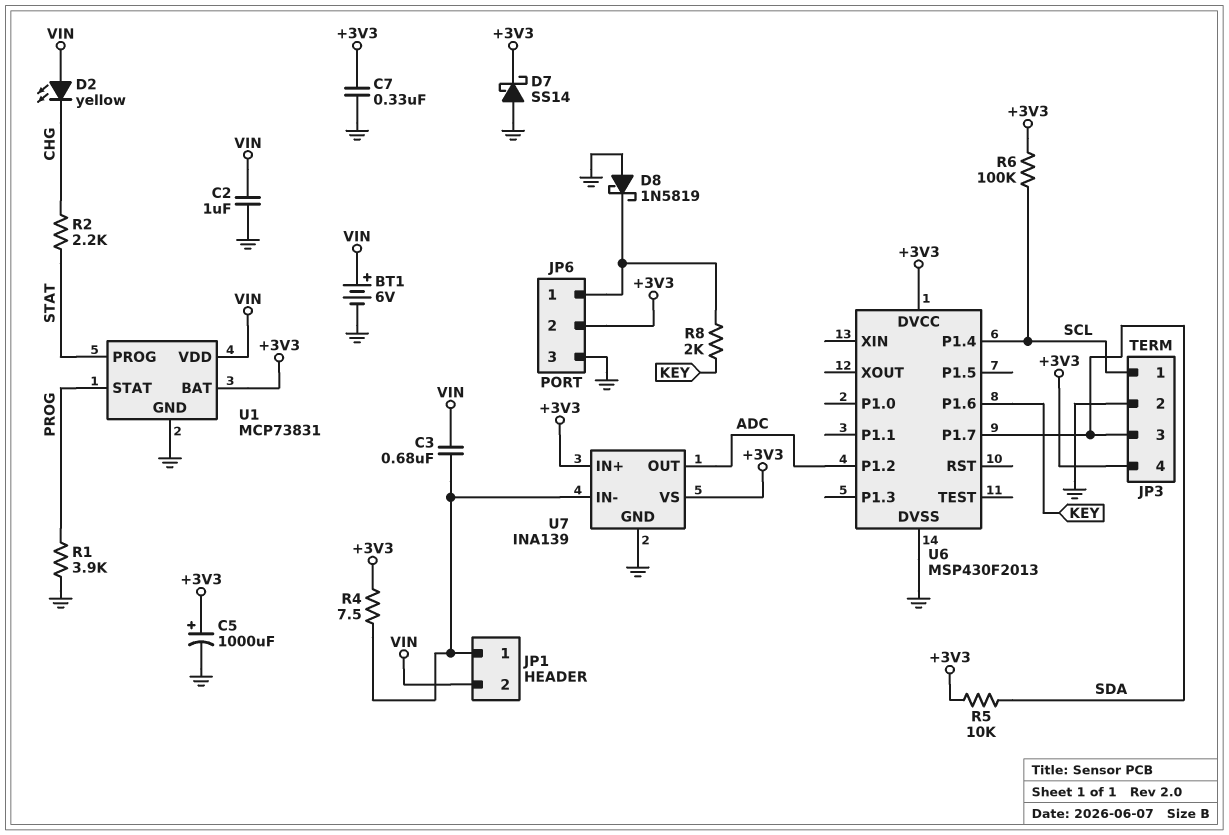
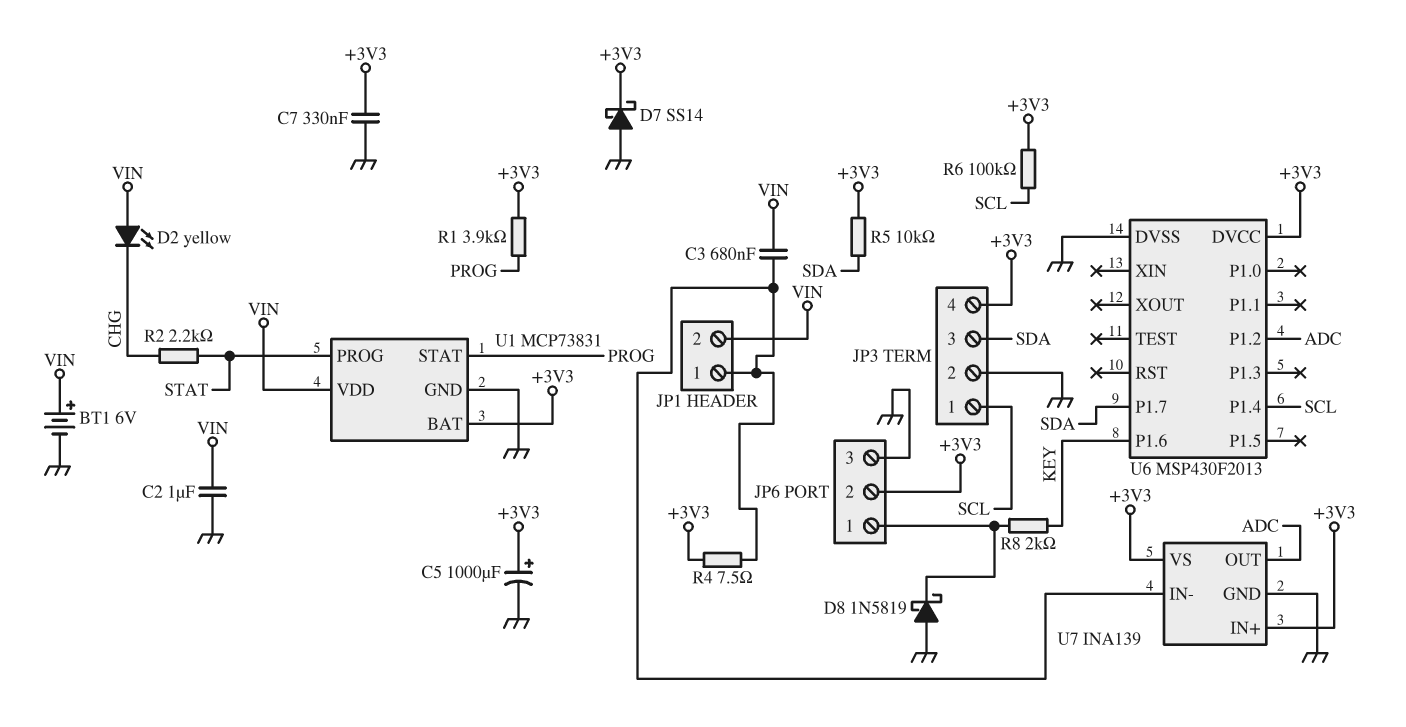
R1: 3.9k (GND, PROG) -> 3.9k (+3V3, PROG)

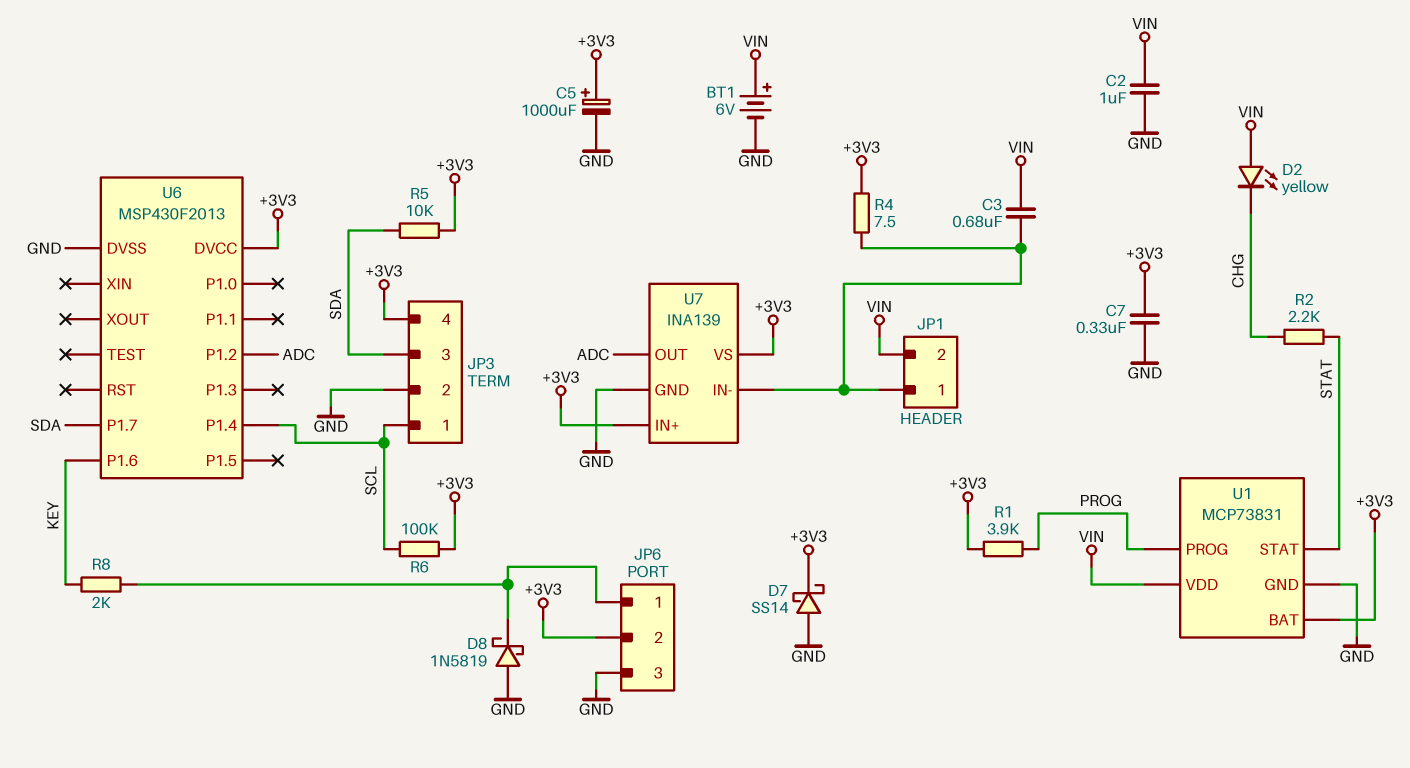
U1 pin PROG: STAT -> PROG
U1 pin STAT: PROG -> STAT

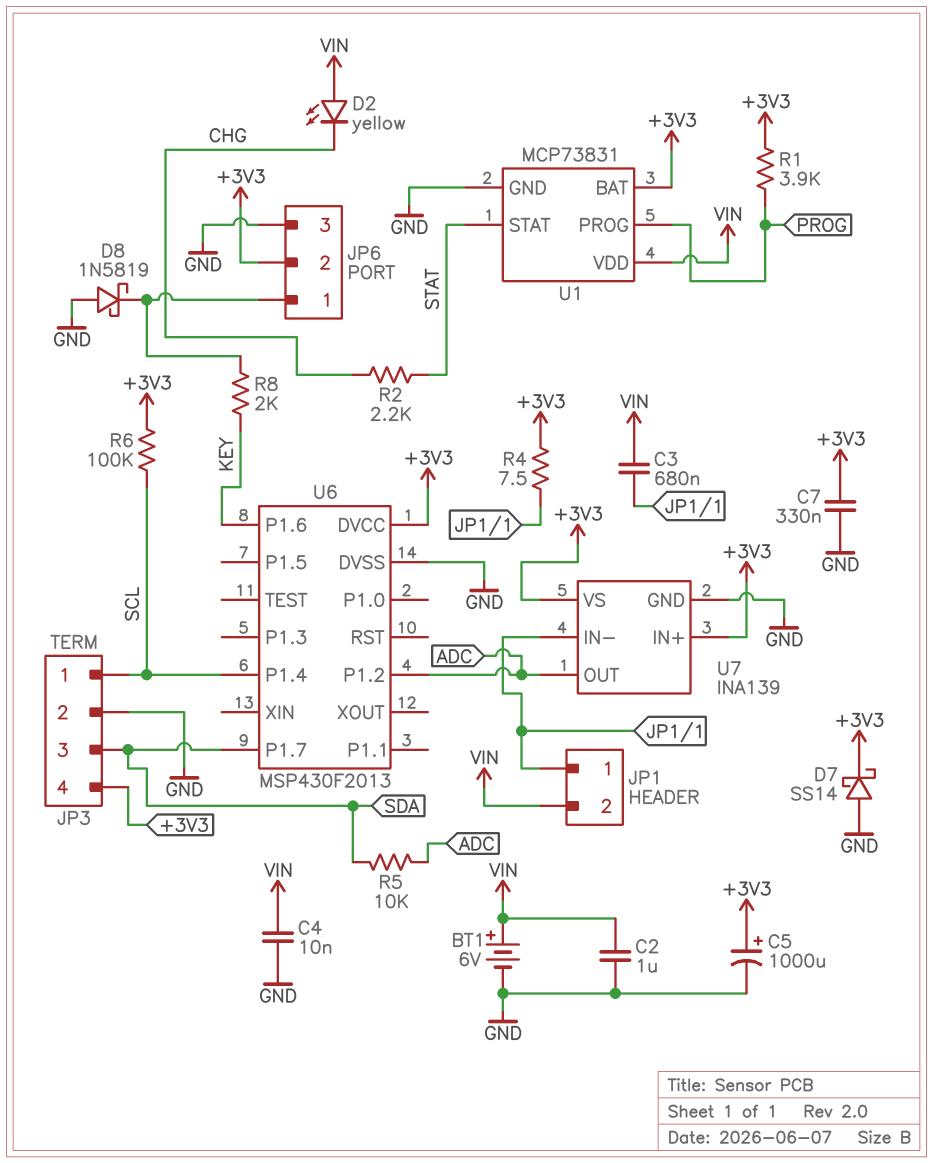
C4: none -> 10nF (GND, VIN)
R5: 10k (+3V3, SDA) -> 10k (ADC, SDA)

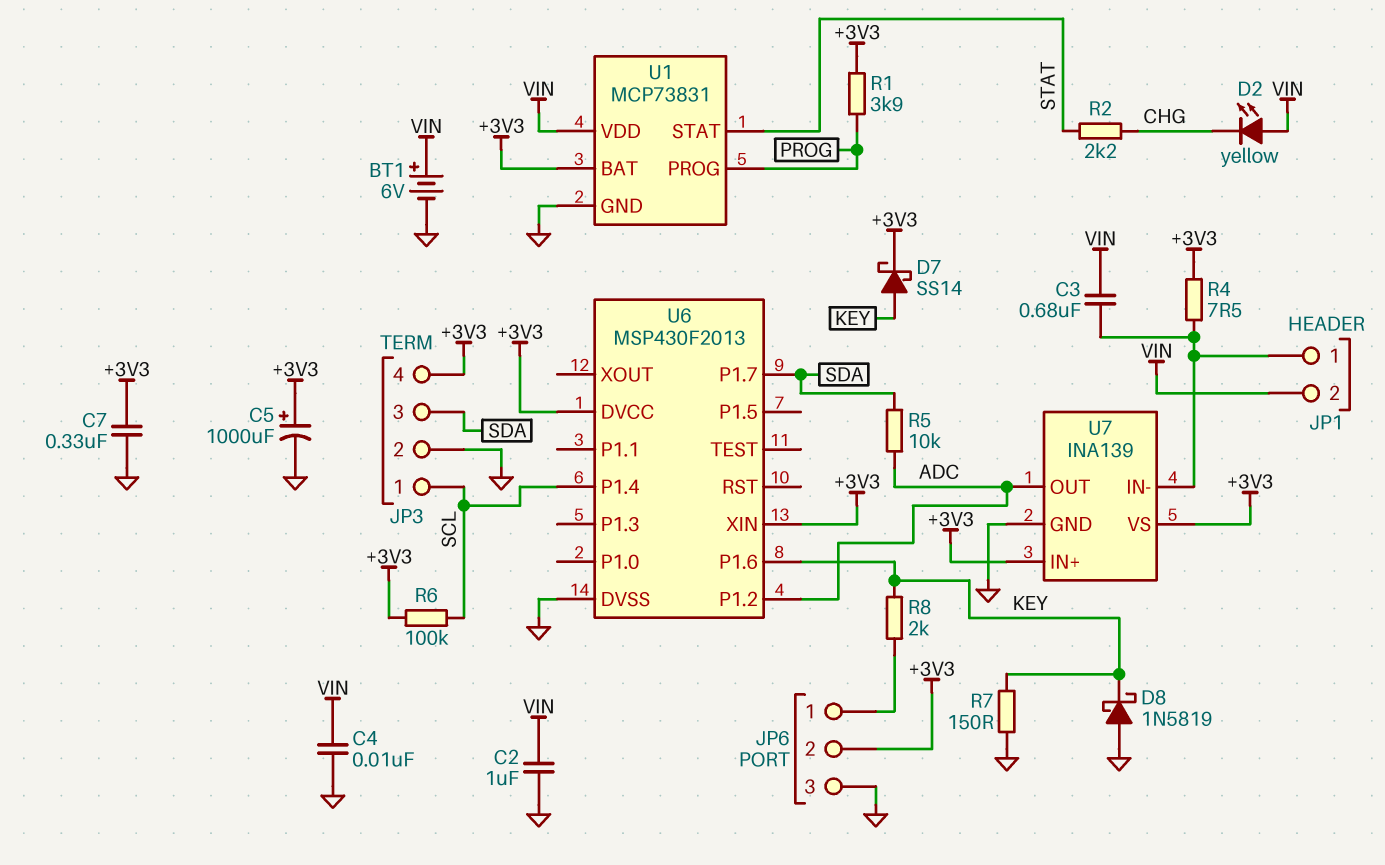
D7: schottky SS14 (A GND, K +3V3) -> schottky SS14 (A KEY, K +3V3)
D8: schottky 1N5819 (A GND, K JP6/1) -> schottky 1N5819 (A GND, K KEY)
R7: none -> 150 (GND, KEY)
U6 pin XIN: none -> +3V3

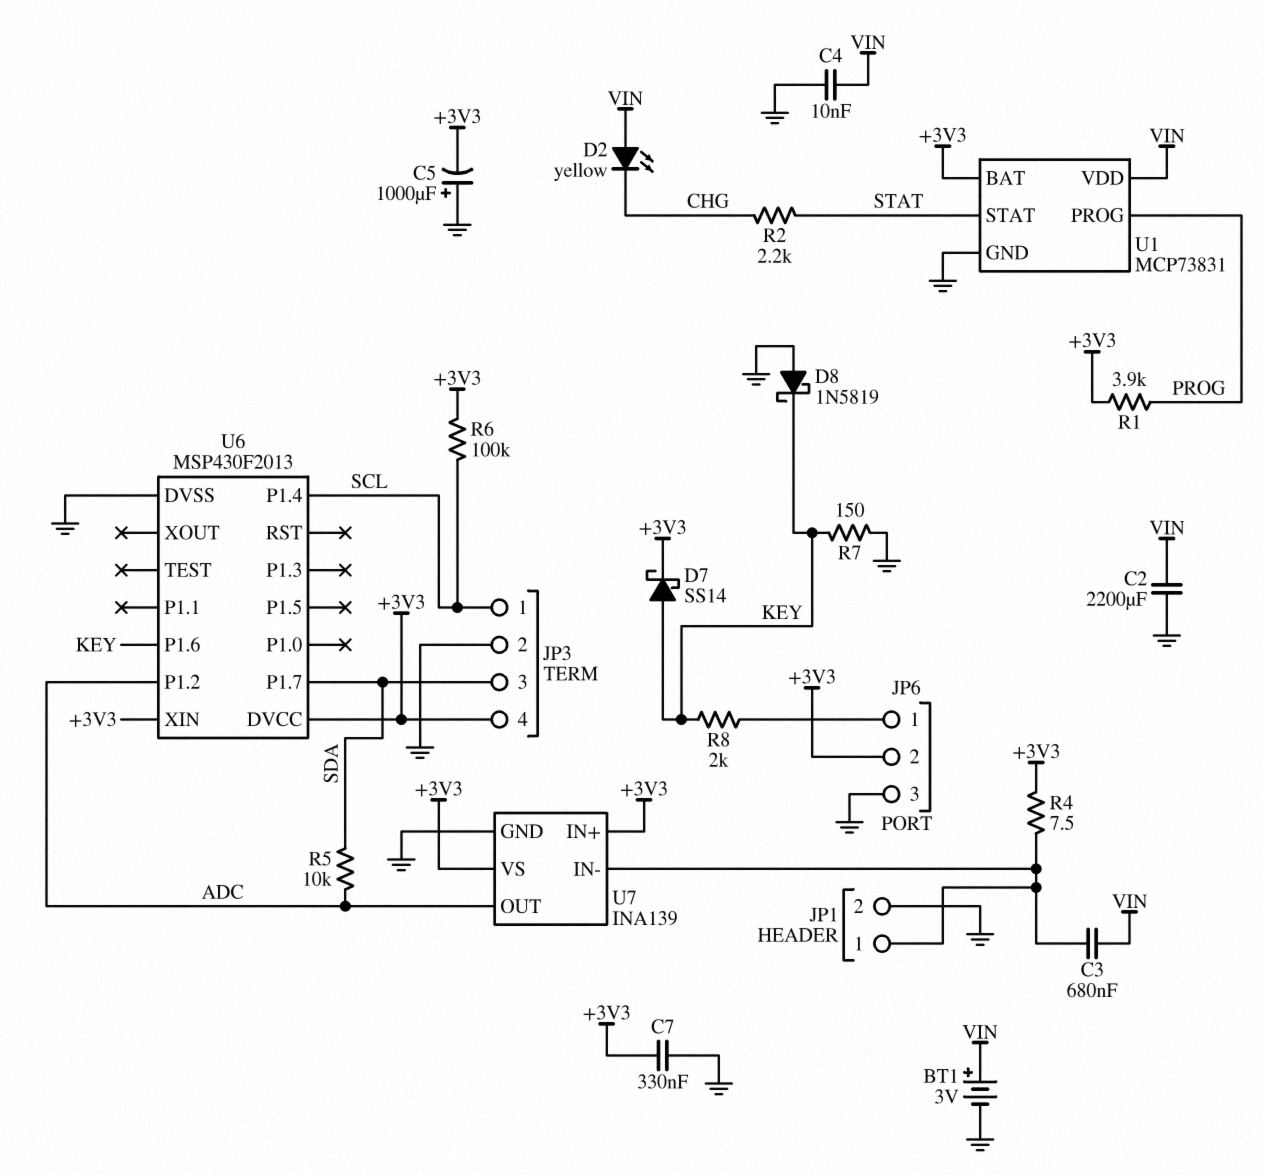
BT1: 6V (plus VIN, minus GND) -> 3V (plus VIN, minus GND)
C2: 1uF (GND, VIN) -> 2200uF (GND, VIN)
C5: 1000uF (plus +3V3, minus GND) -> 1000uF (plus GND, minus +3V3)
JP1 pin 2: VIN -> GND

